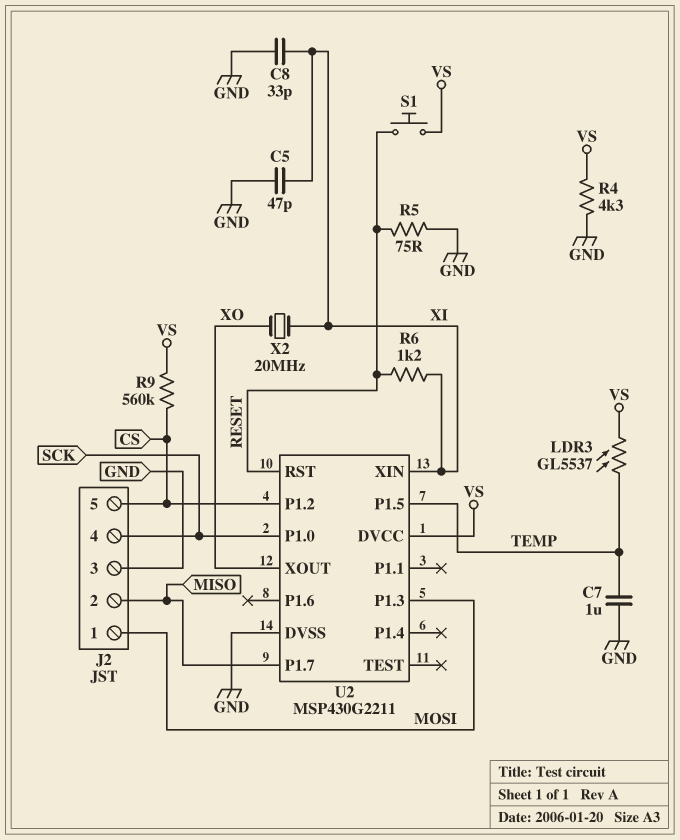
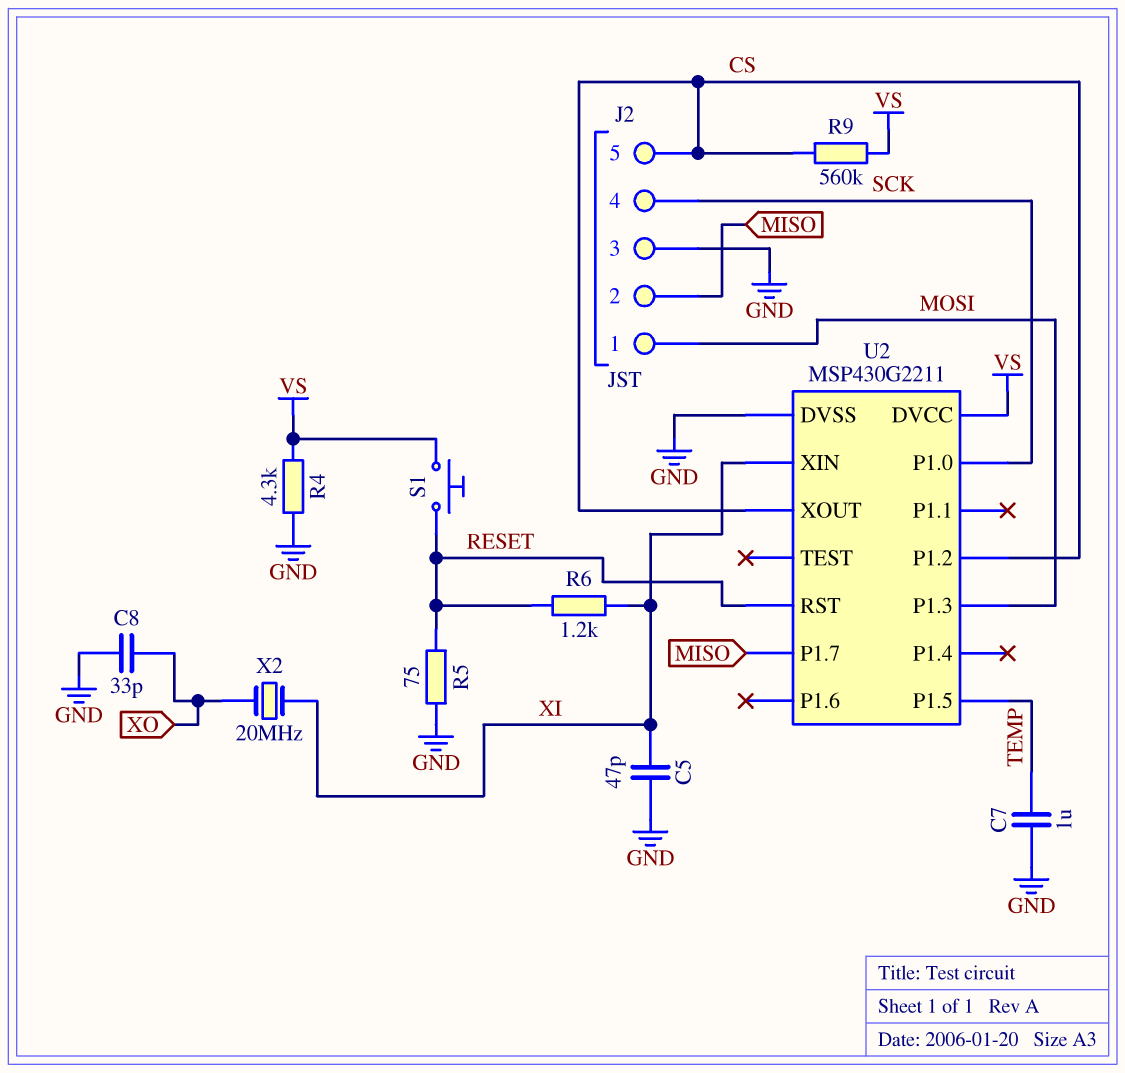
C8: 33pF (GND, XI) -> 33pF (GND, XO)
LDR3: GL5537 (TEMP, VS) -> none
U2 pin XOUT: XO -> CS

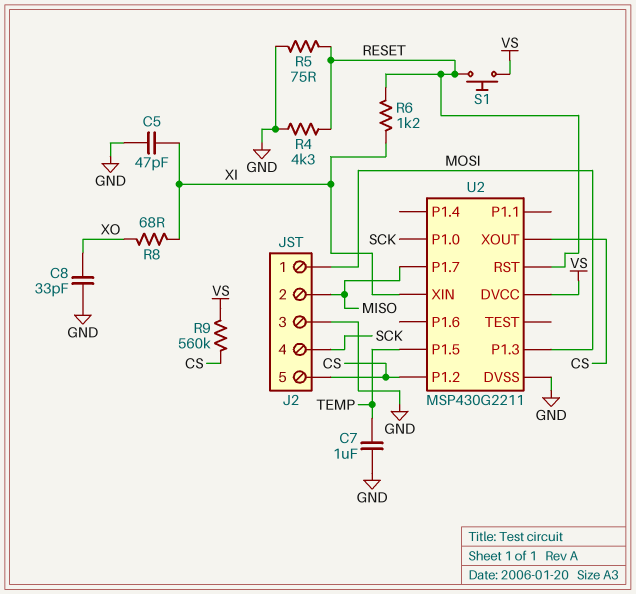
R4: 4.3k (GND, VS) -> 4.3k (GND, RESET)
R8: none -> 68 (XI, XO)
X2: 20MHz (XI, XO) -> none

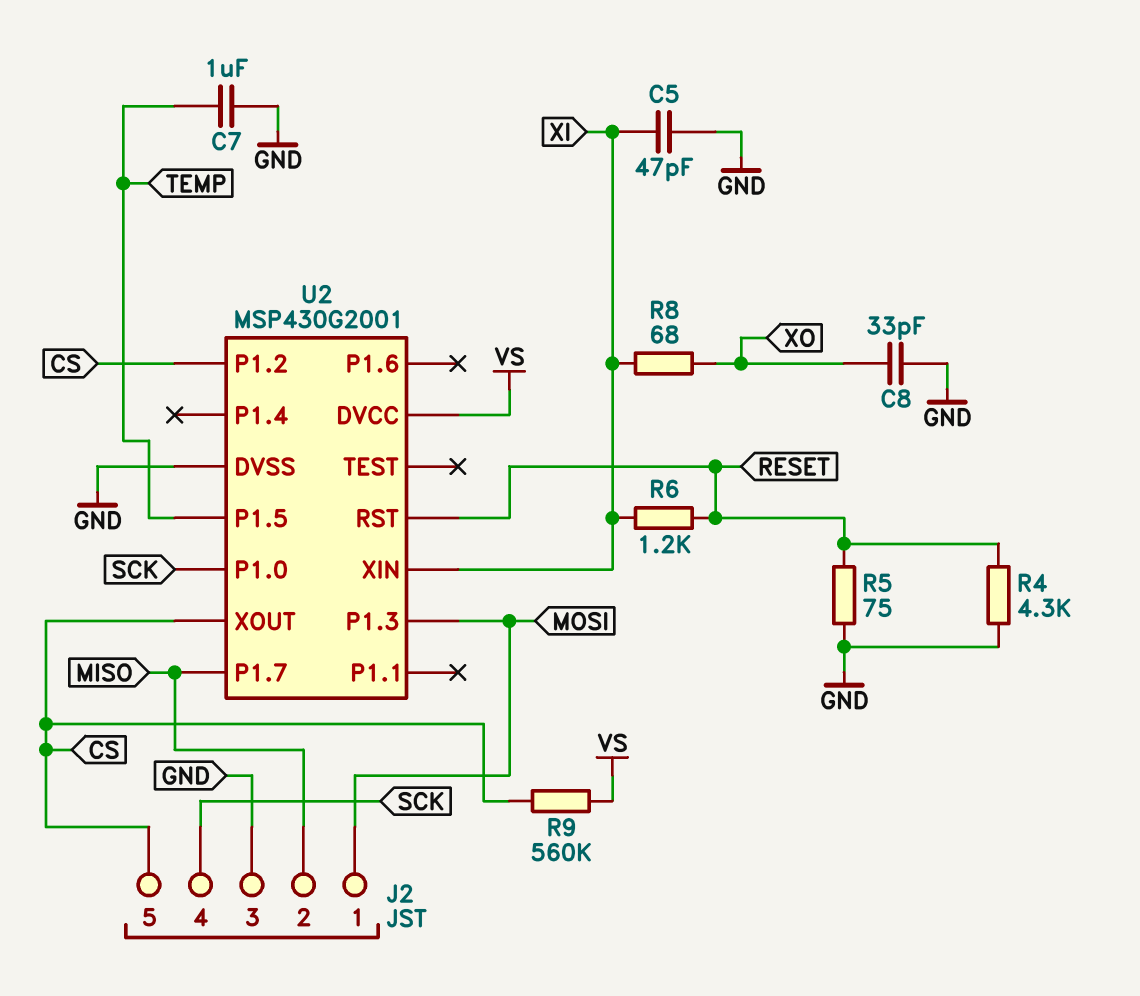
S1: button (RESET, VS) -> none
U2: MSP430G2211 -> MSP430G2001

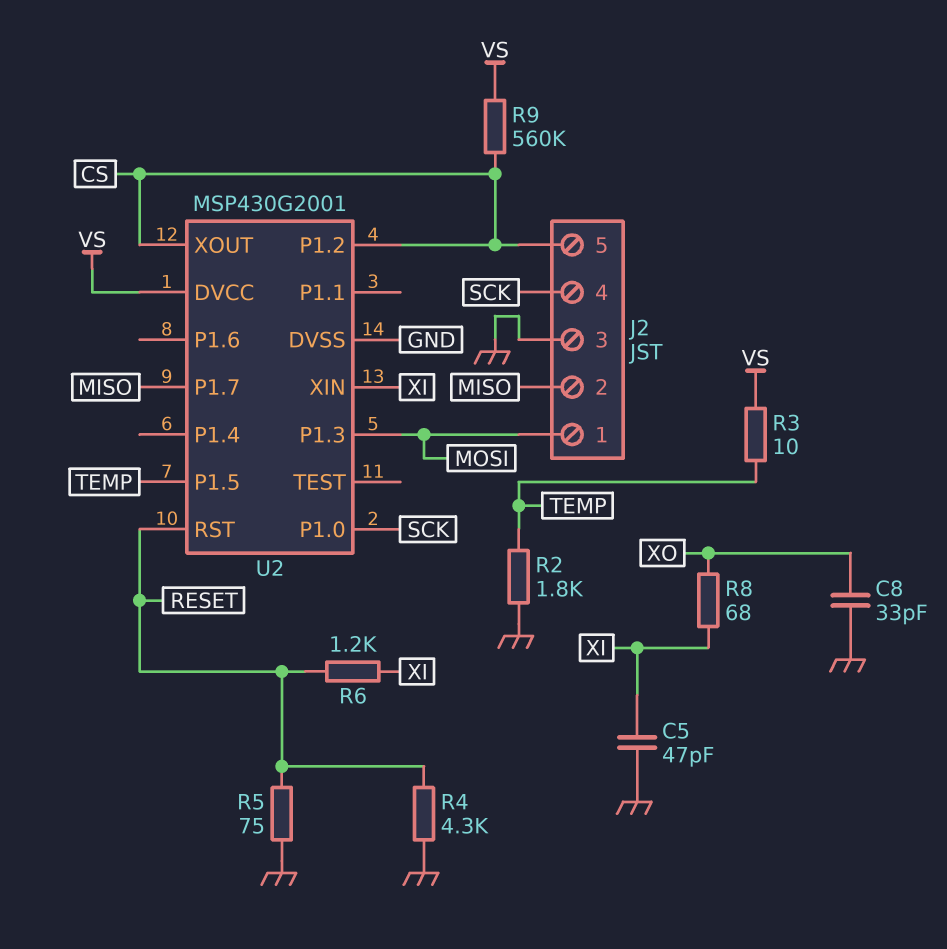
C7: 1uF (GND, TEMP) -> none
R2: none -> 1.8k (GND, TEMP)
R3: none -> 10 (TEMP, VS)

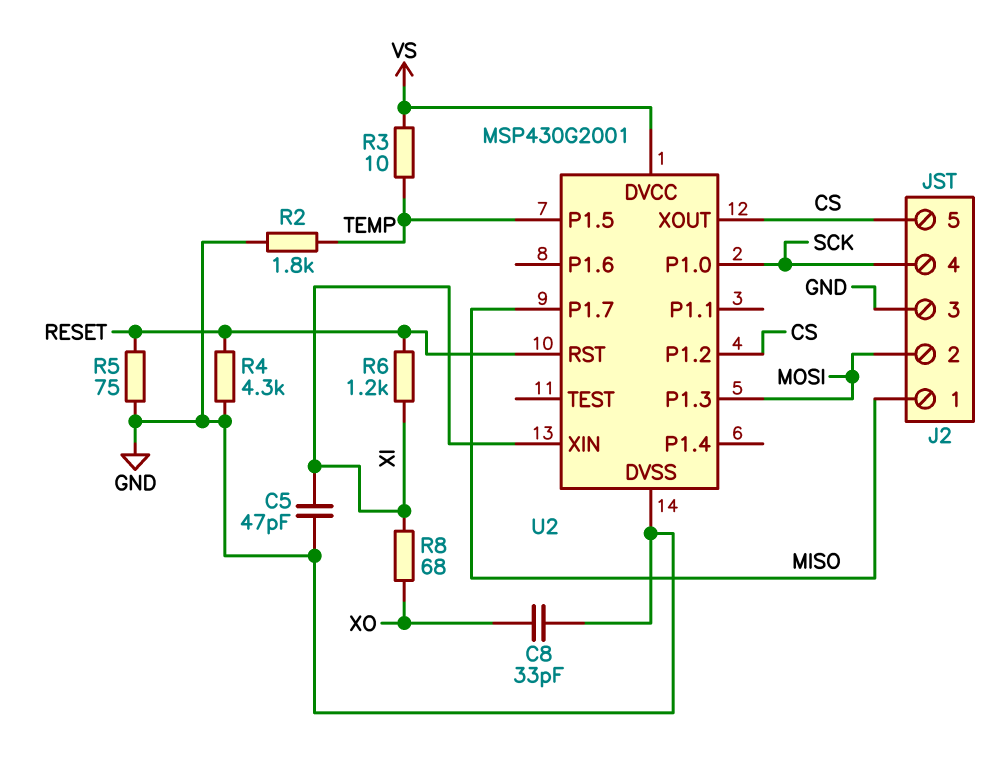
J2 pin 1: MOSI -> MISO
J2 pin 2: MISO -> MOSI
R9: 560k (CS, VS) -> none

